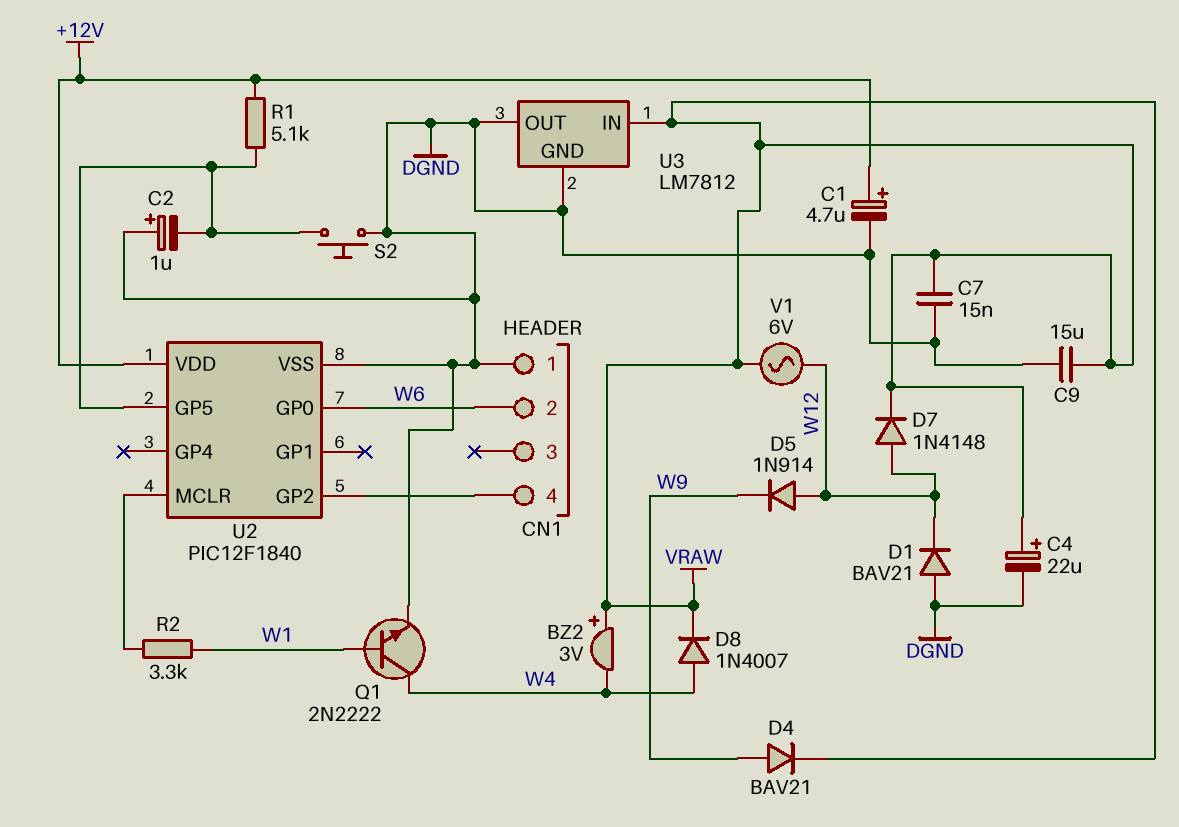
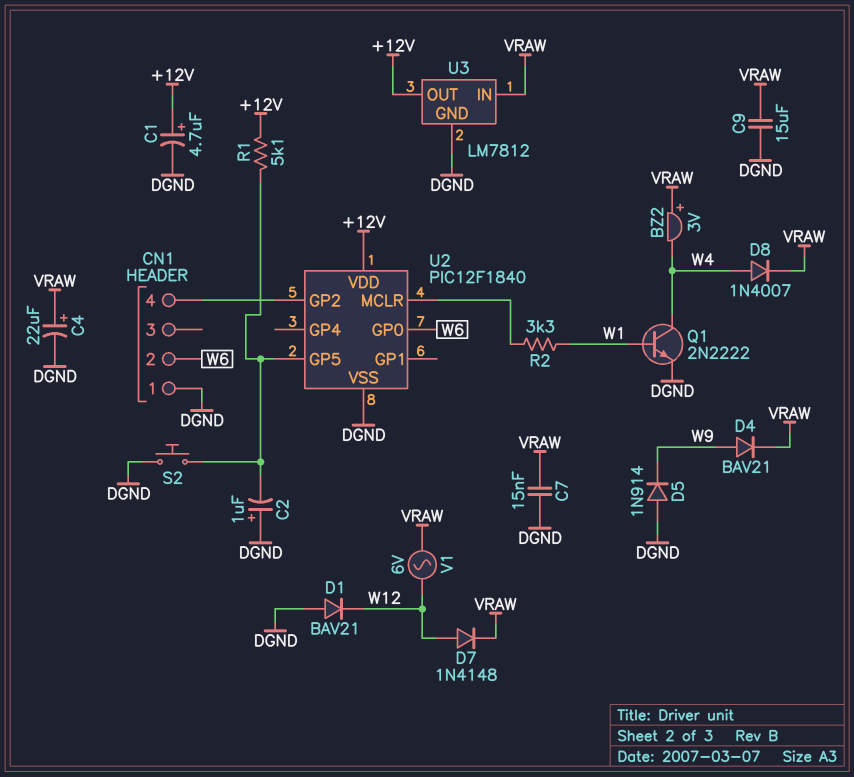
D5: diode 1N914 (A W12, K W9) -> diode 1N914 (A DGND, K W9)
U3 pin OUT: DGND -> +12V

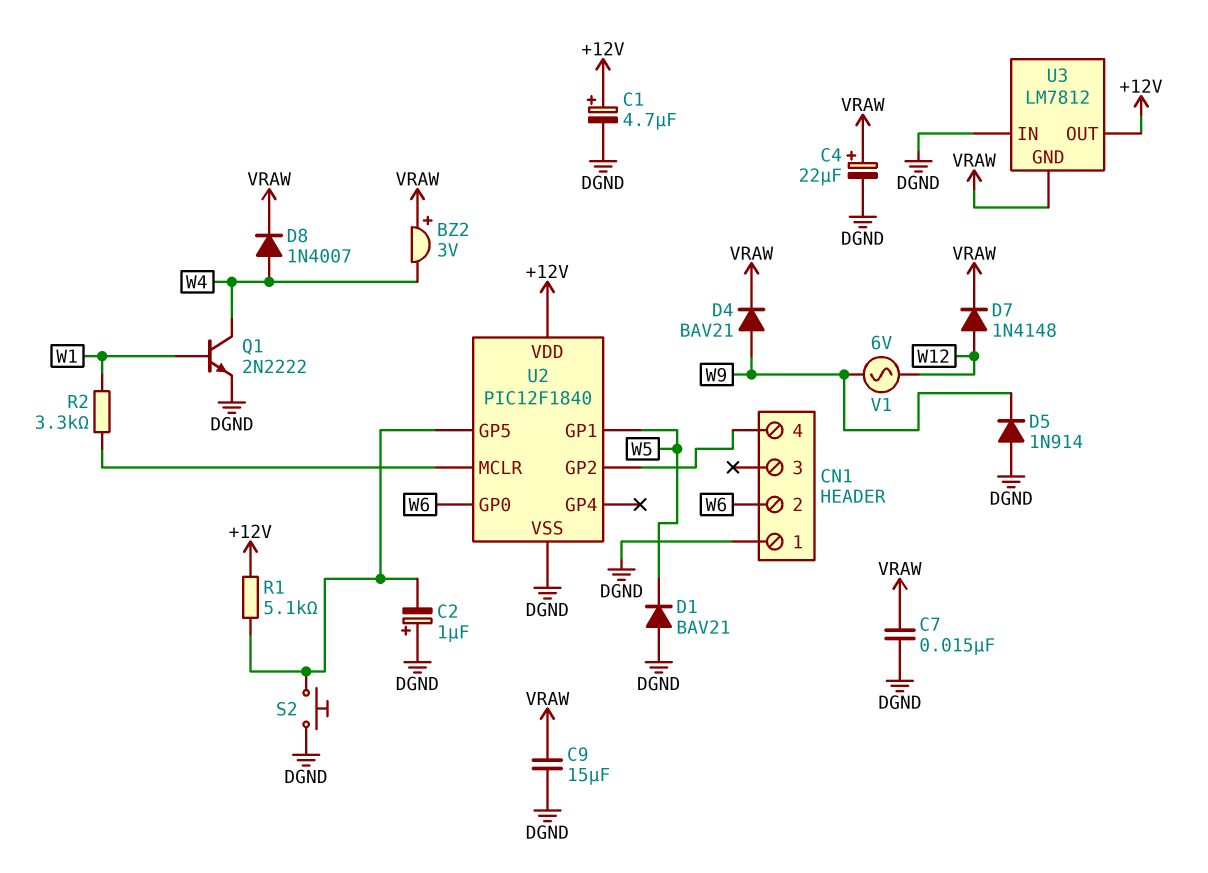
D1: diode BAV21 (A DGND, K W12) -> diode BAV21 (A DGND, K W5)
U2 pin GP1: none -> W5
U3 pin GND: DGND -> VRAW
U3 pin IN: VRAW -> DGND
V1: AC 6V (VRAW, W12) -> AC 6V (W9, W12)

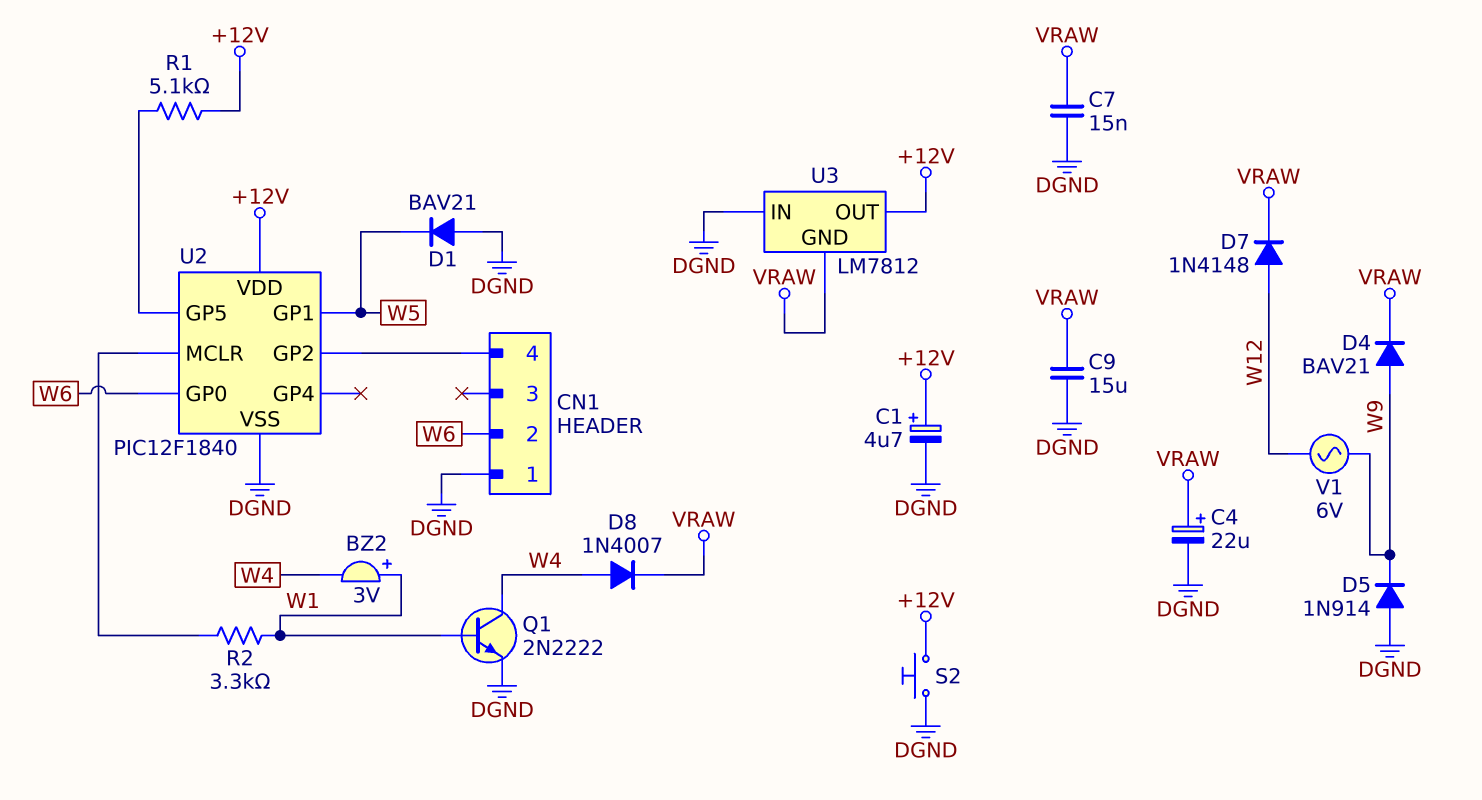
BZ2: buzzer 3V (plus VRAW, minus W4) -> buzzer 3V (plus W1, minus W4)
C2: 1uF (plus DGND, minus U2/GP5) -> none
S2: button (DGND, U2/GP5) -> button (+12V, DGND)

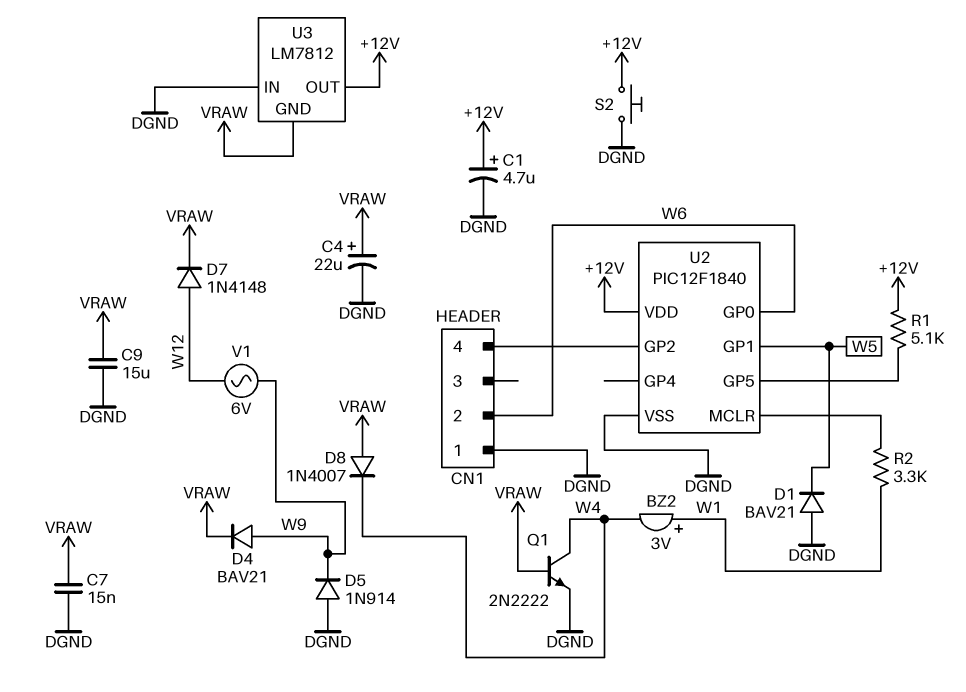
D8: diode 1N4007 (A W4, K VRAW) -> diode 1N4007 (A VRAW, K W4)
Q1: NPN 2N2222 (B W1, C W4, E DGND) -> NPN 2N2222 (B VRAW, C W4, E DGND)

